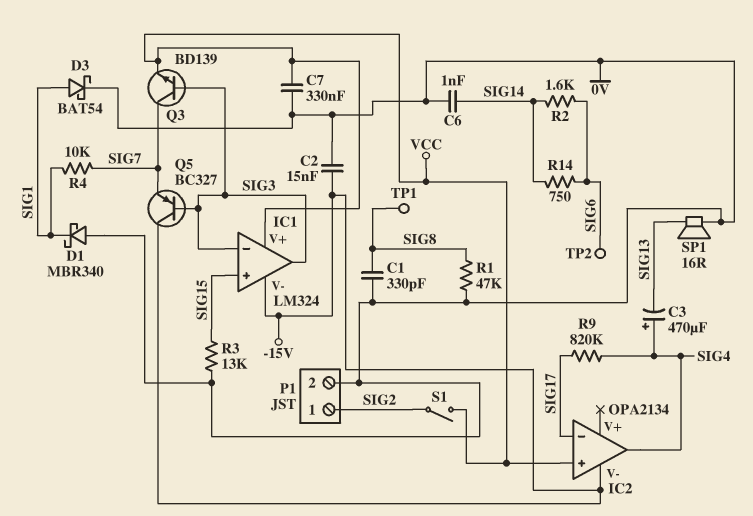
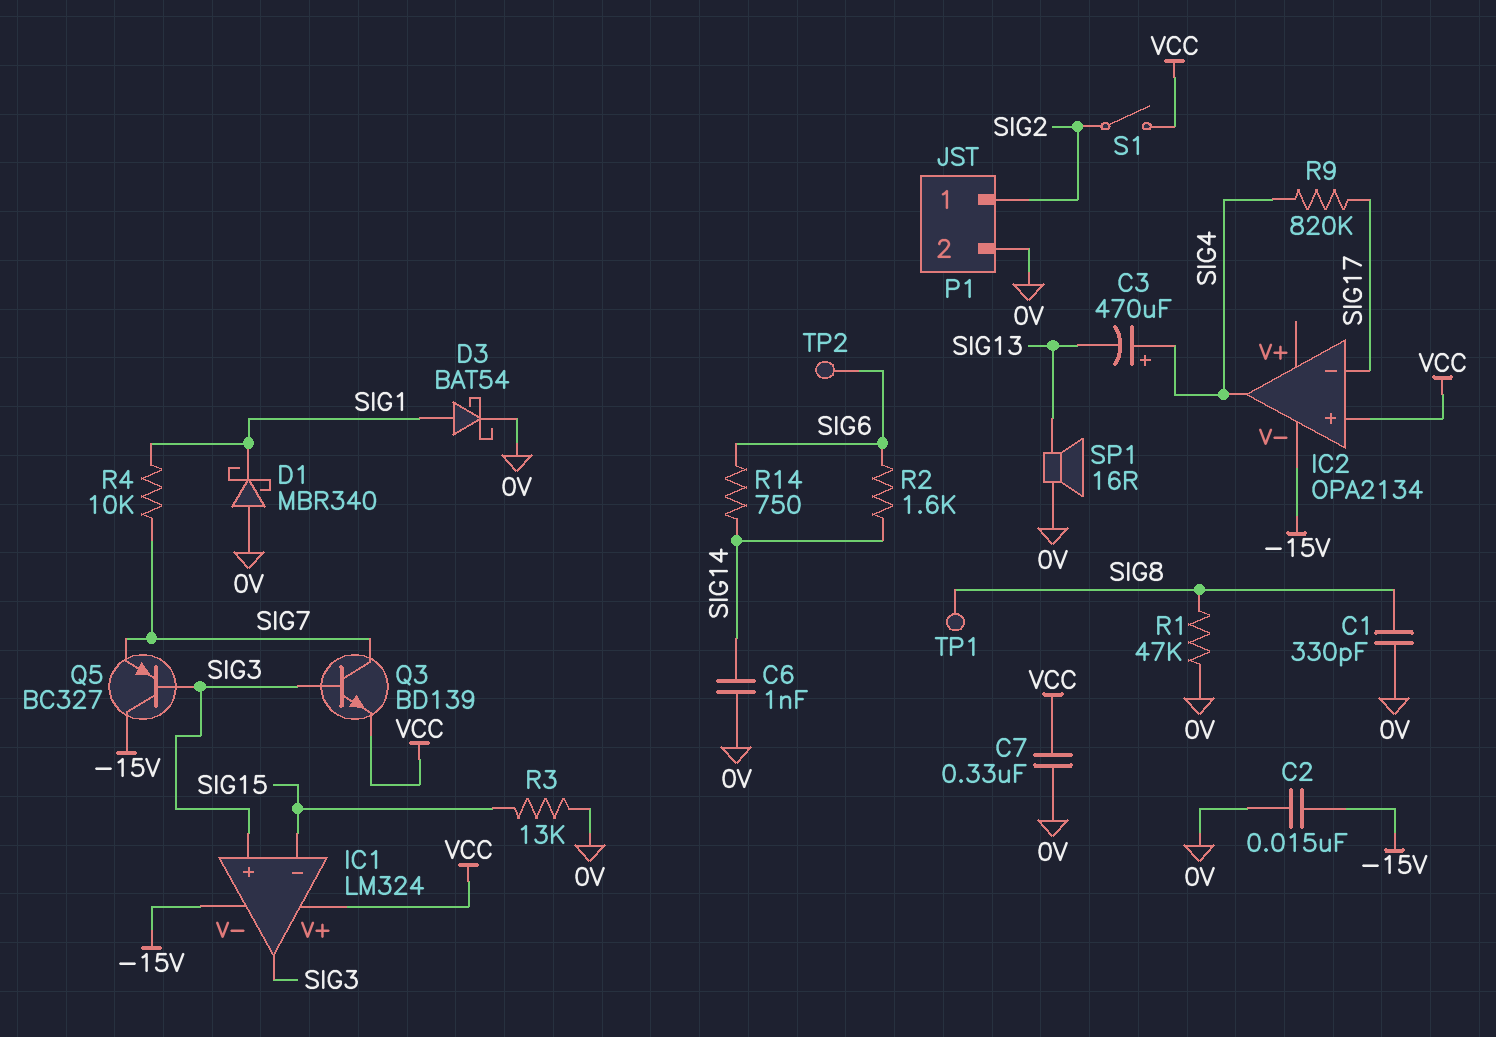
IC1 pin in+: SIG15 -> SIG3
IC1 pin in-: SIG3 -> SIG15

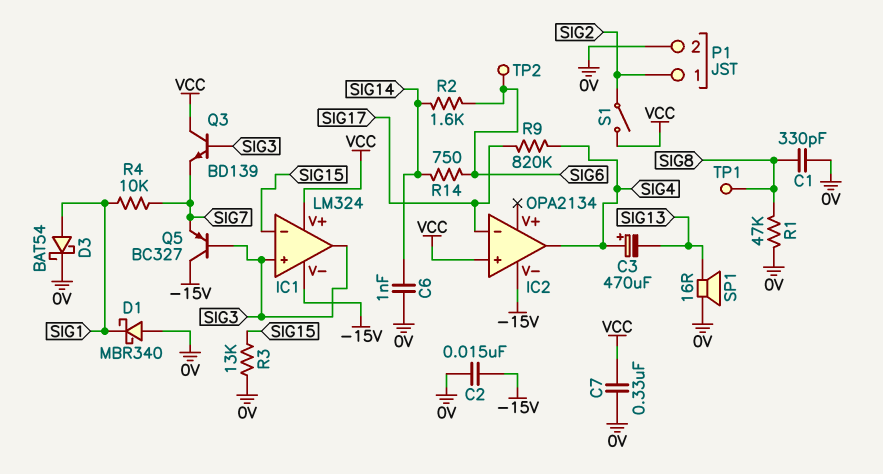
Q3: NPN BD139 (B SIG3, C SIG7, E VCC) -> NPN BD139 (B SIG3, C VCC, E SIG7)

